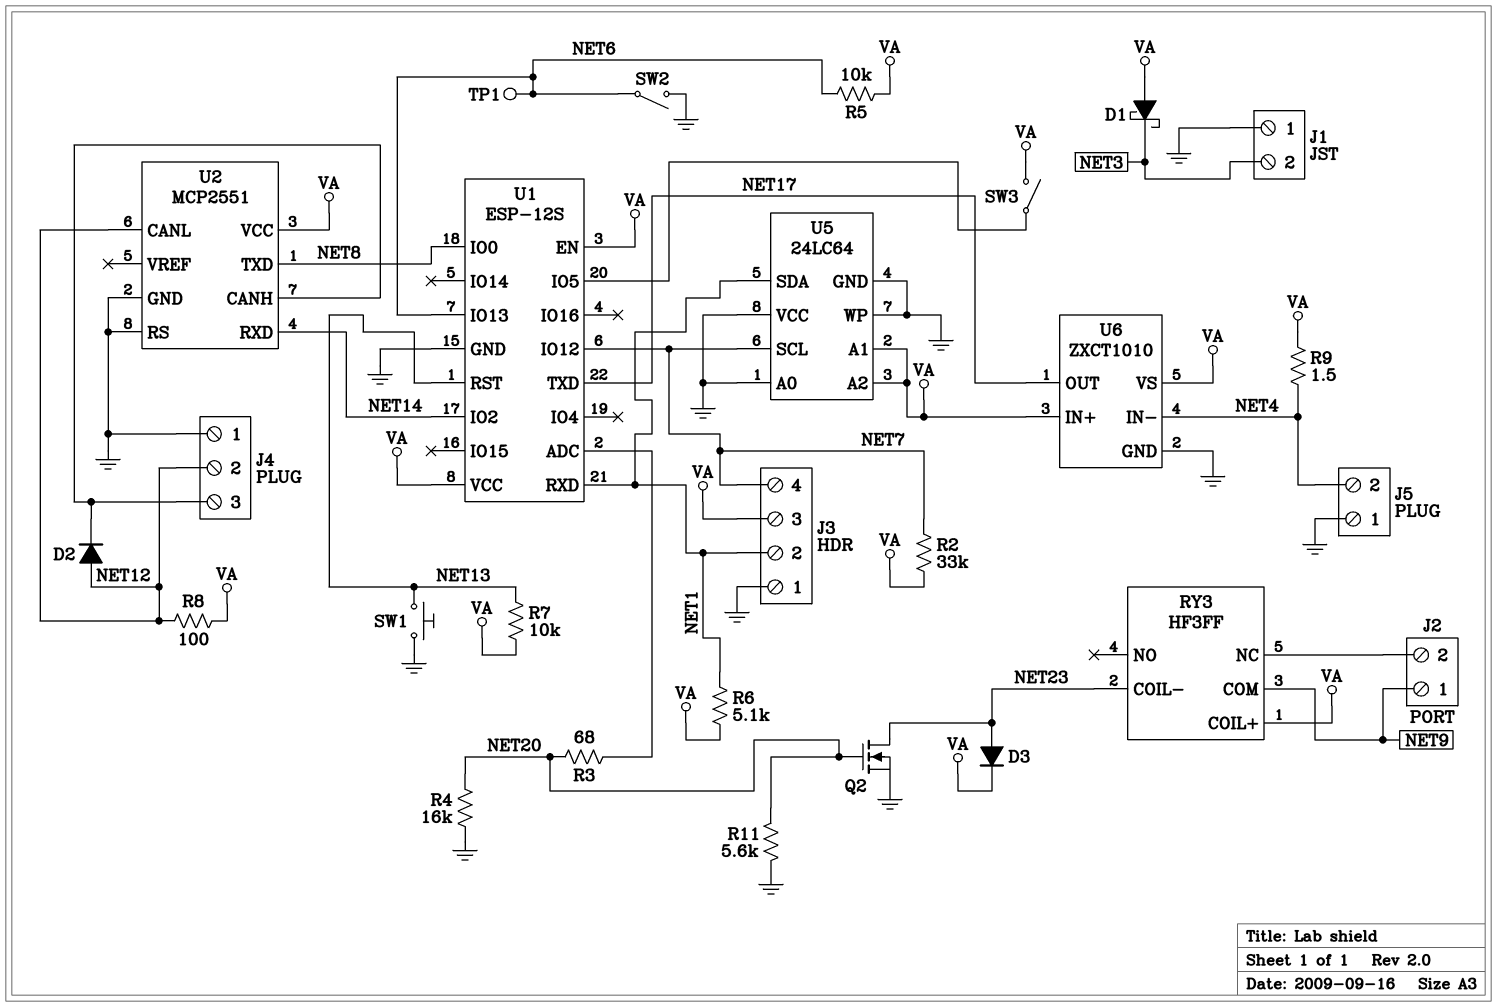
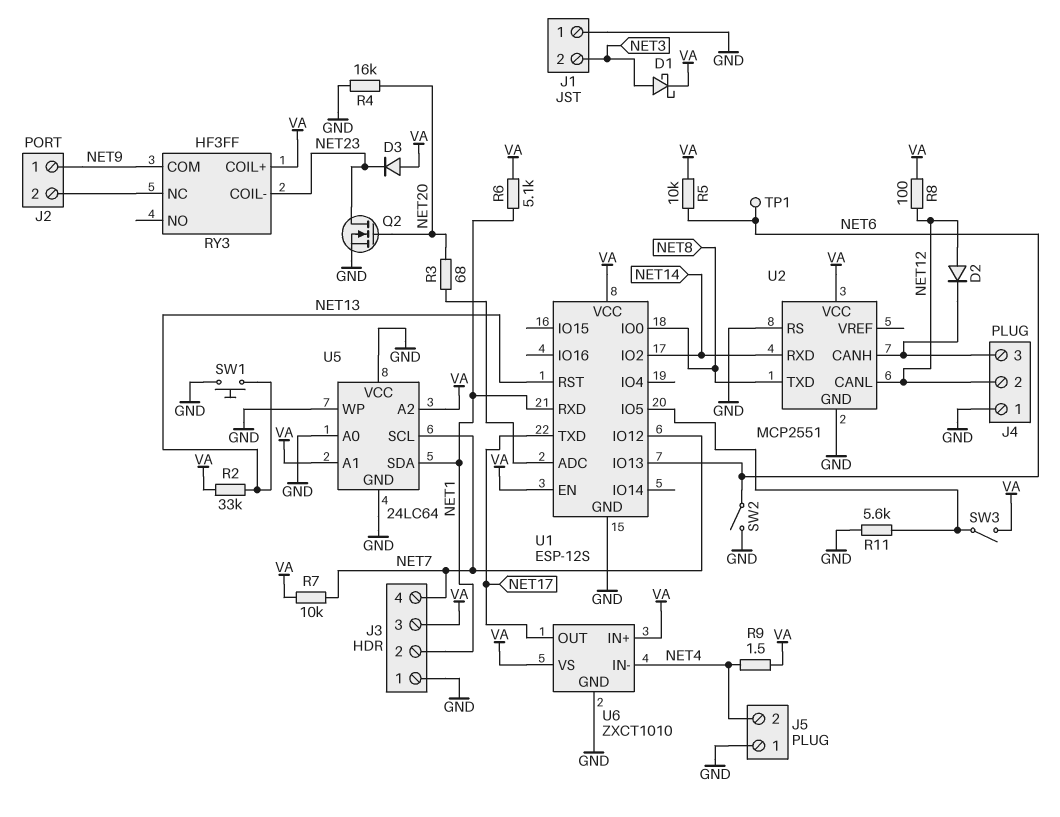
D1: schottky (A VA, K NET3) -> schottky (A NET3, K VA)
D3: diode (A NET23, K VA) -> diode (A VA, K NET23)
R2: 33k (NET7, VA) -> 33k (NET13, VA)
R7: 10k (NET13, VA) -> 10k (NET7, VA)
R11: 5.6k (GND, NET20) -> 5.6k (GND, U1/IO5)

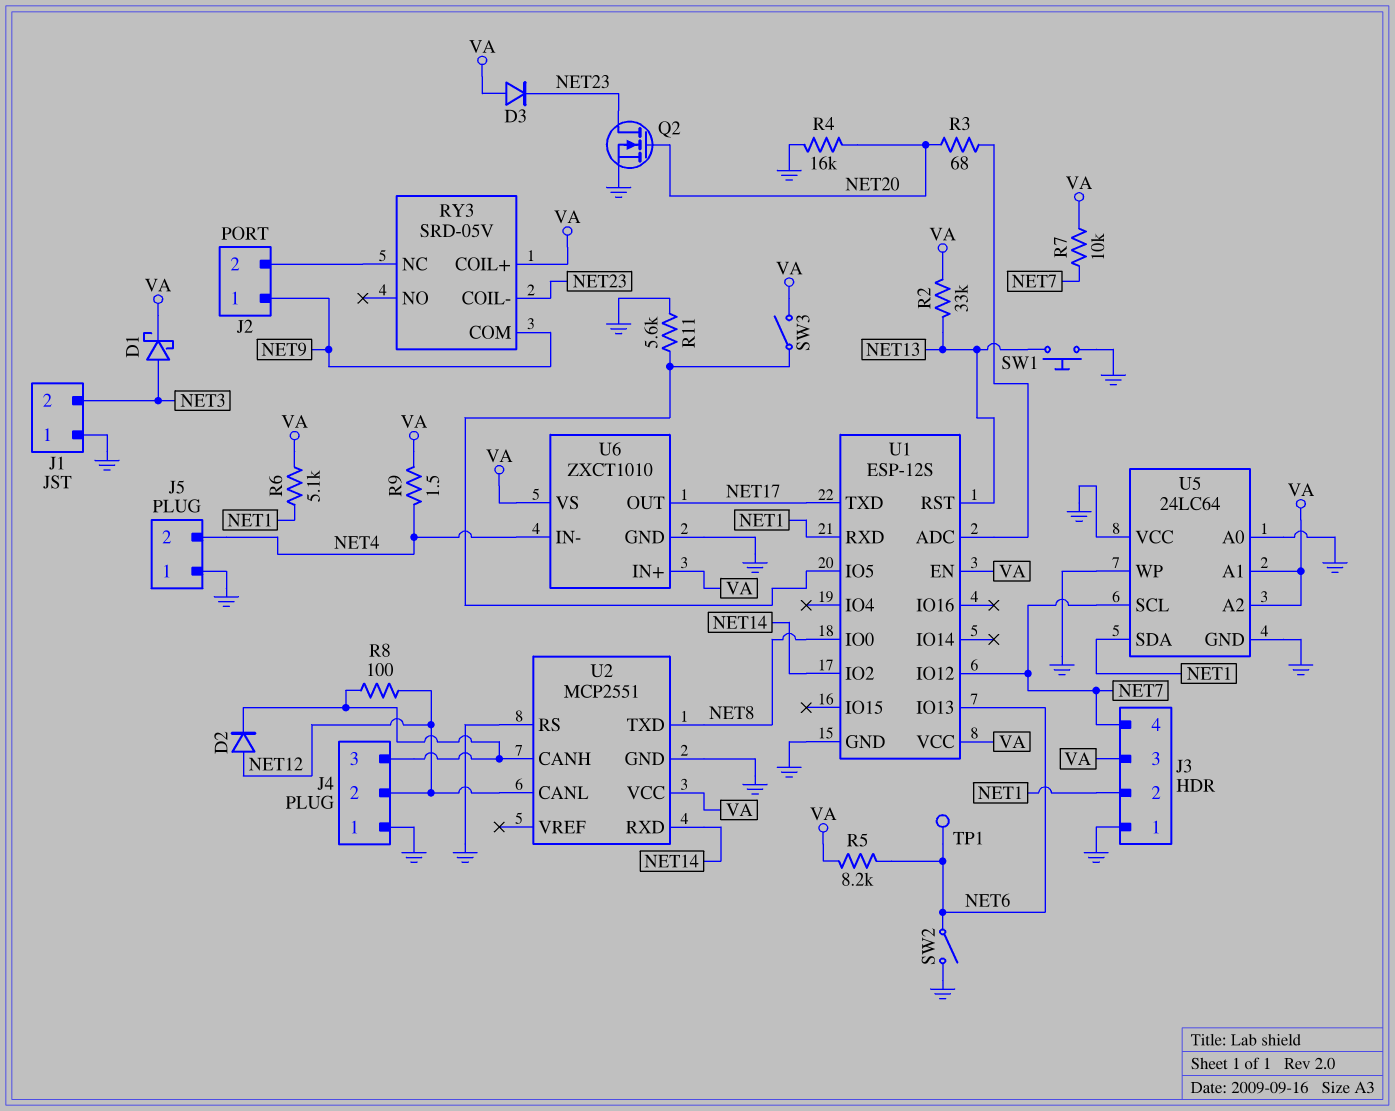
R5: 10k (NET6, VA) -> 8.2k (NET6, VA)
R8: 100 (NET12, VA) -> 100 (J4/3, NET12)
RY3: HF3FF -> SRD-05V

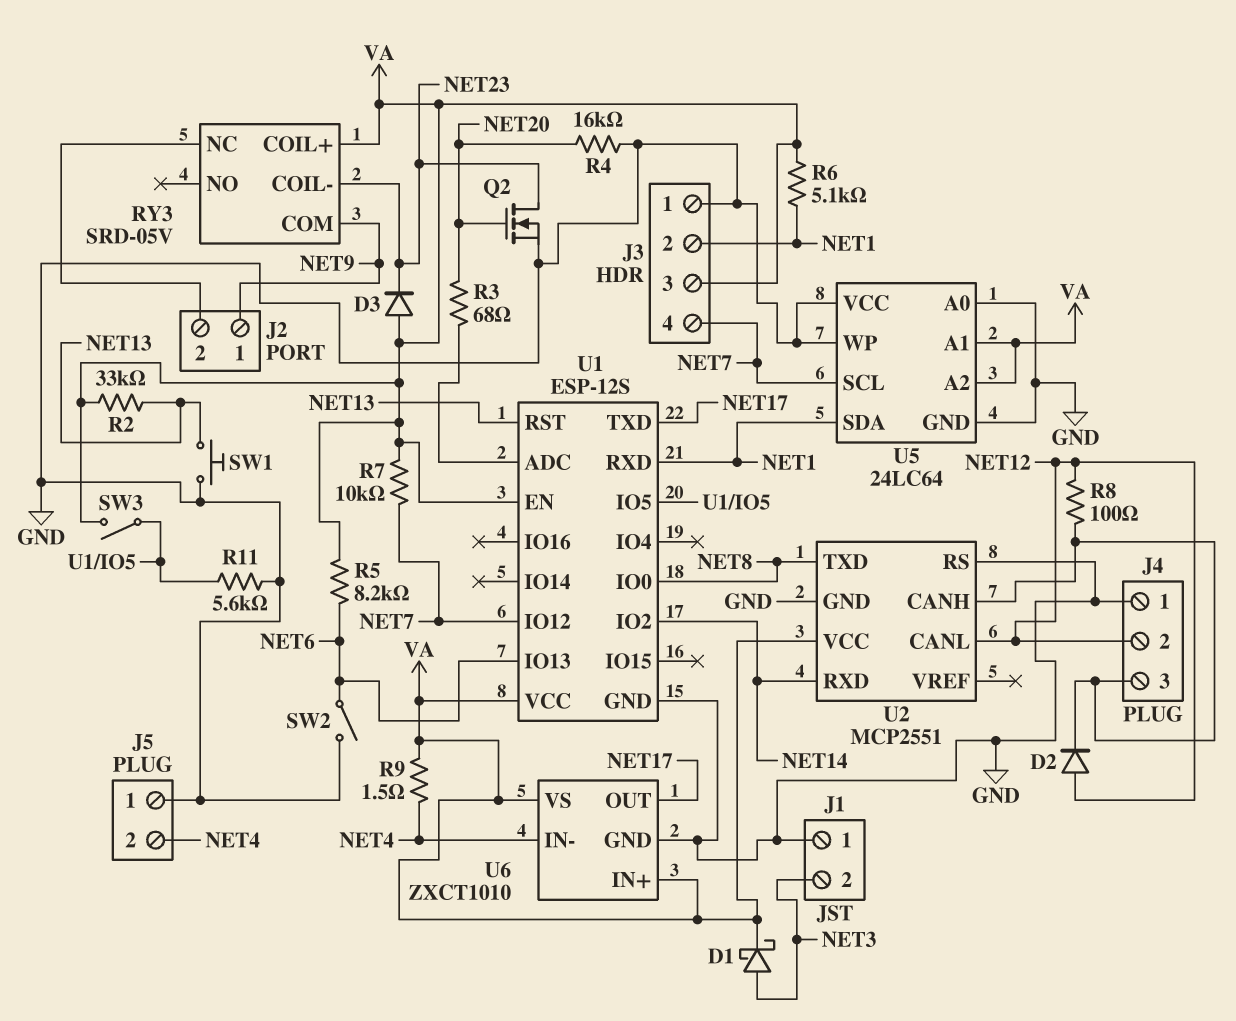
TP1: test point (NET6) -> none

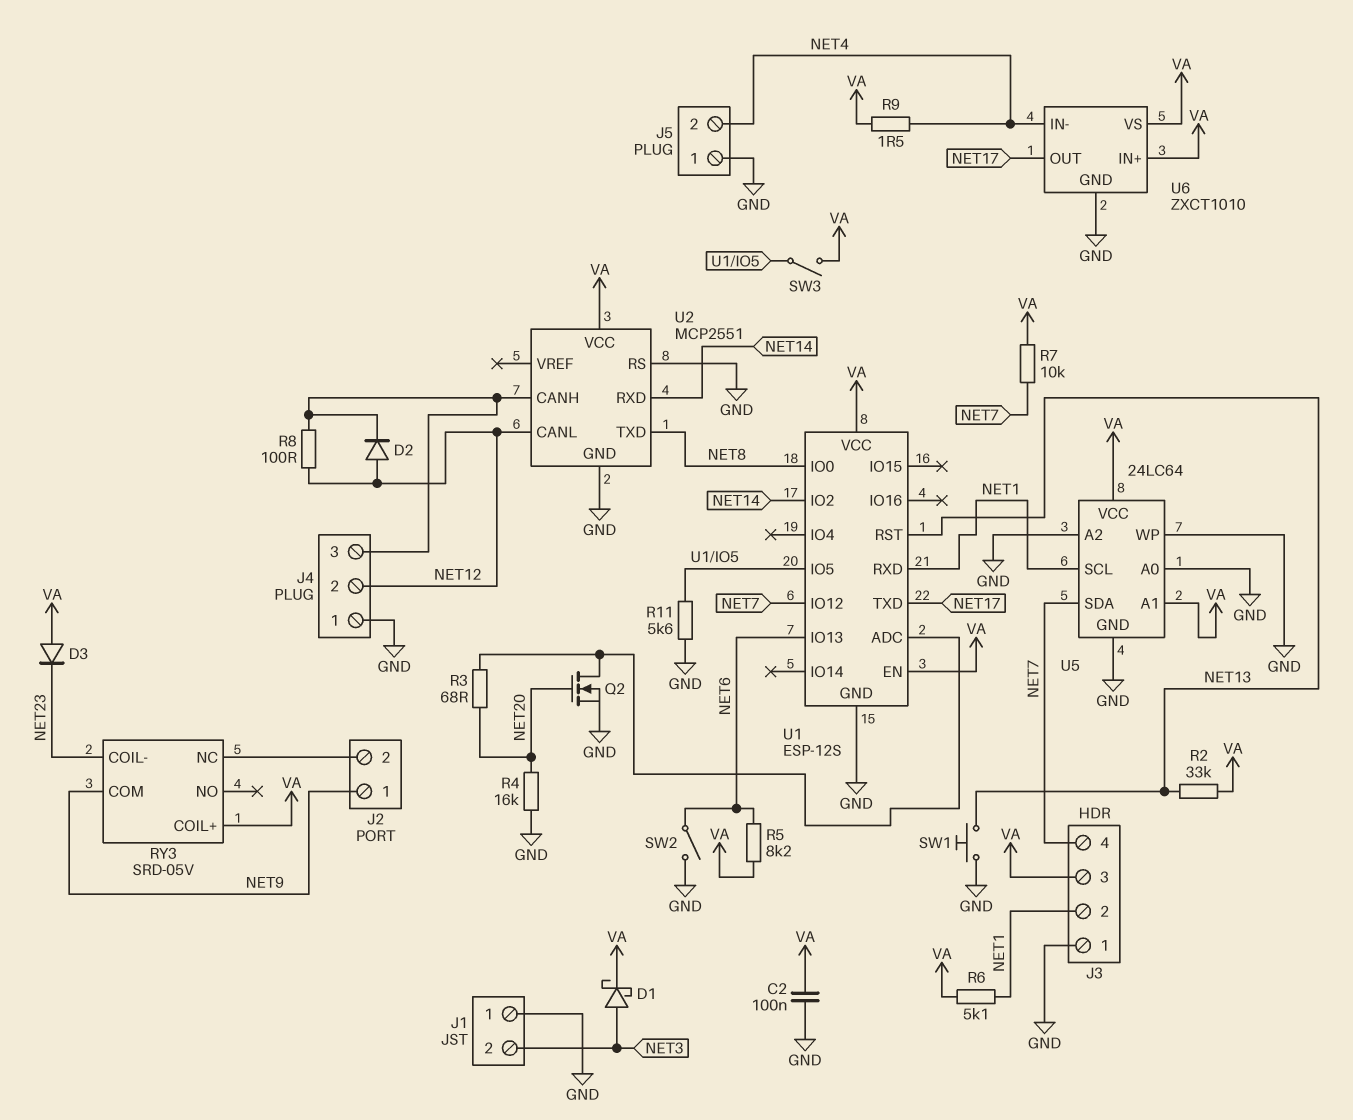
C2: none -> 100nF (GND, VA)
Q2: NMOS (G NET20, D NET23, S GND) -> NMOS (G NET20, D U1/ADC, S GND)
U5 pin A2: VA -> GND
U5 pin SCL: NET7 -> NET1
U5 pin SDA: NET1 -> NET7
U5 pin VCC: GND -> VA

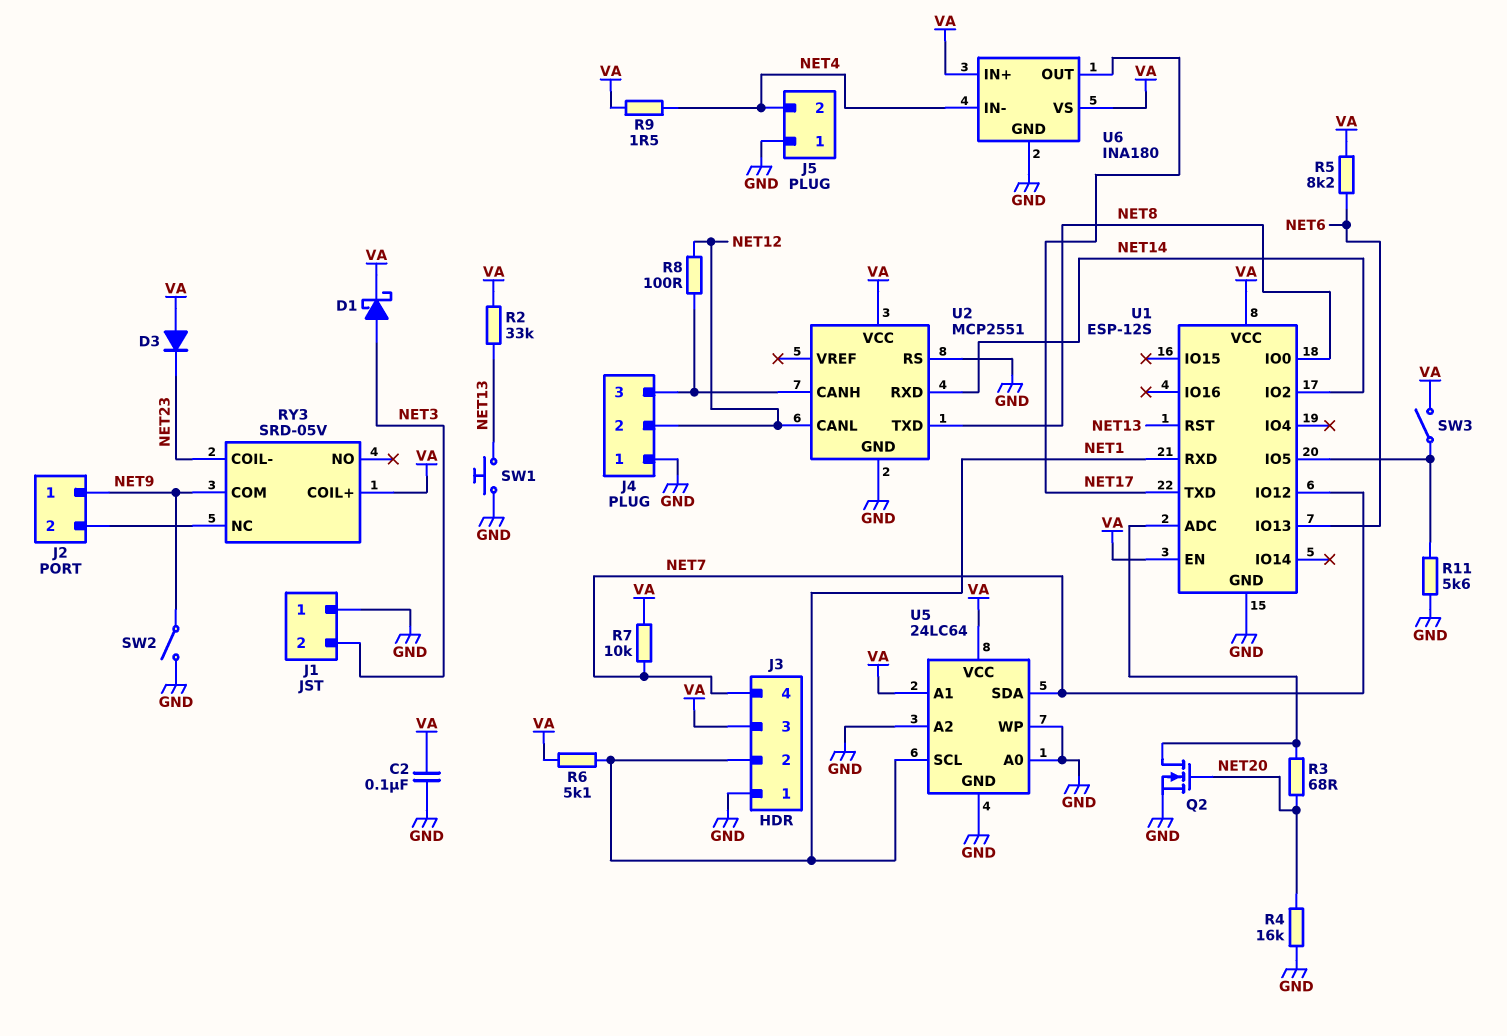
D2: diode (A NET12, K J4/3) -> none
SW2: switch (GND, NET6) -> switch (GND, NET9)
U6: ZXCT1010 -> INA180

